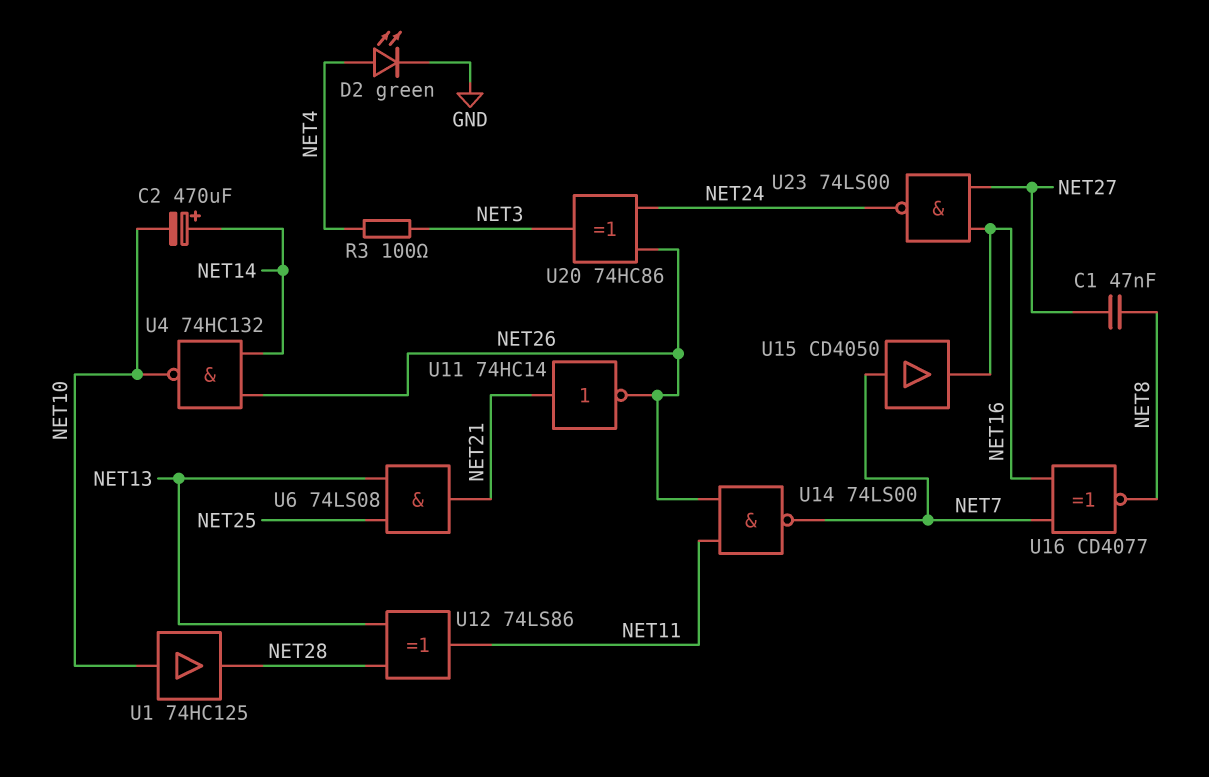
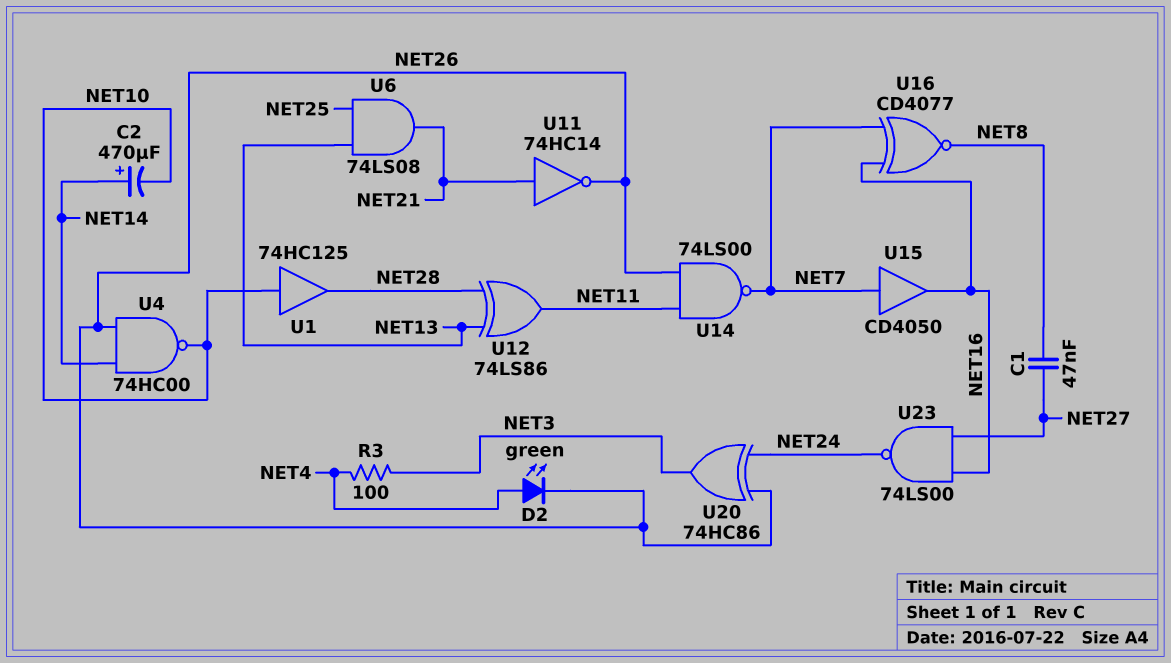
D2: LED green (A NET4, K GND) -> LED green (A NET4, K NET26)
U4: NAND 74HC132 (in NET14, in NET26, out NET10) -> NAND 74HC00 (in NET14, in NET26, out NET10)

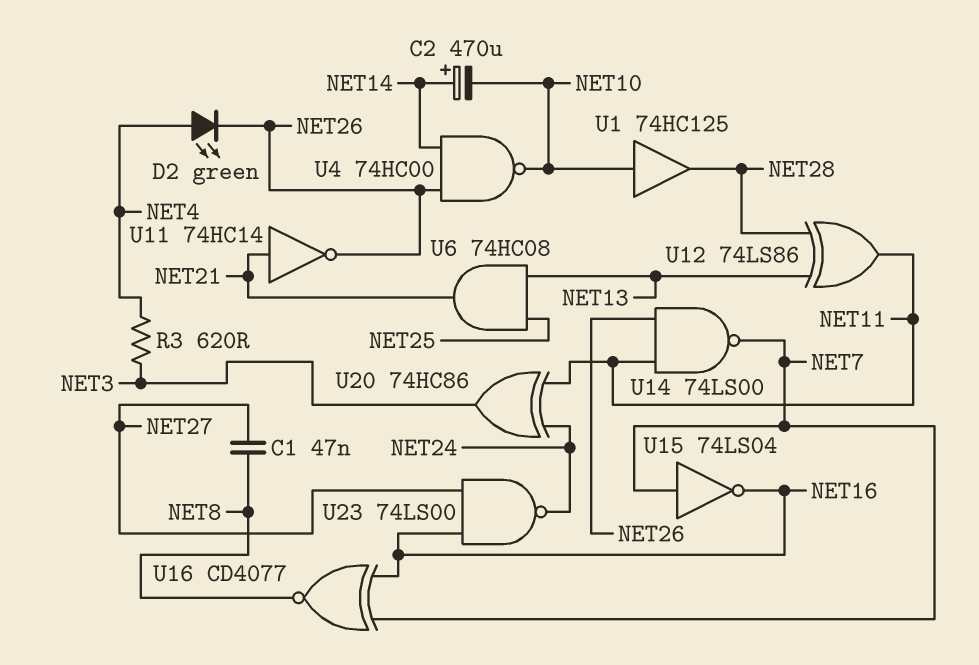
R3: 100 (NET3, NET4) -> 620 (NET3, NET4)
U6: AND 74LS08 (in NET13, in NET25, out NET21) -> AND 74HC08 (in NET13, in NET25, out NET21)
U15: buffer CD4050 (in NET7, out NET16) -> NOT 74LS04 (in NET7, out NET16)
U20: XOR 74HC86 (in NET24, in NET26, out NET3) -> XOR 74HC86 (in NET11, in NET24, out NET3)

